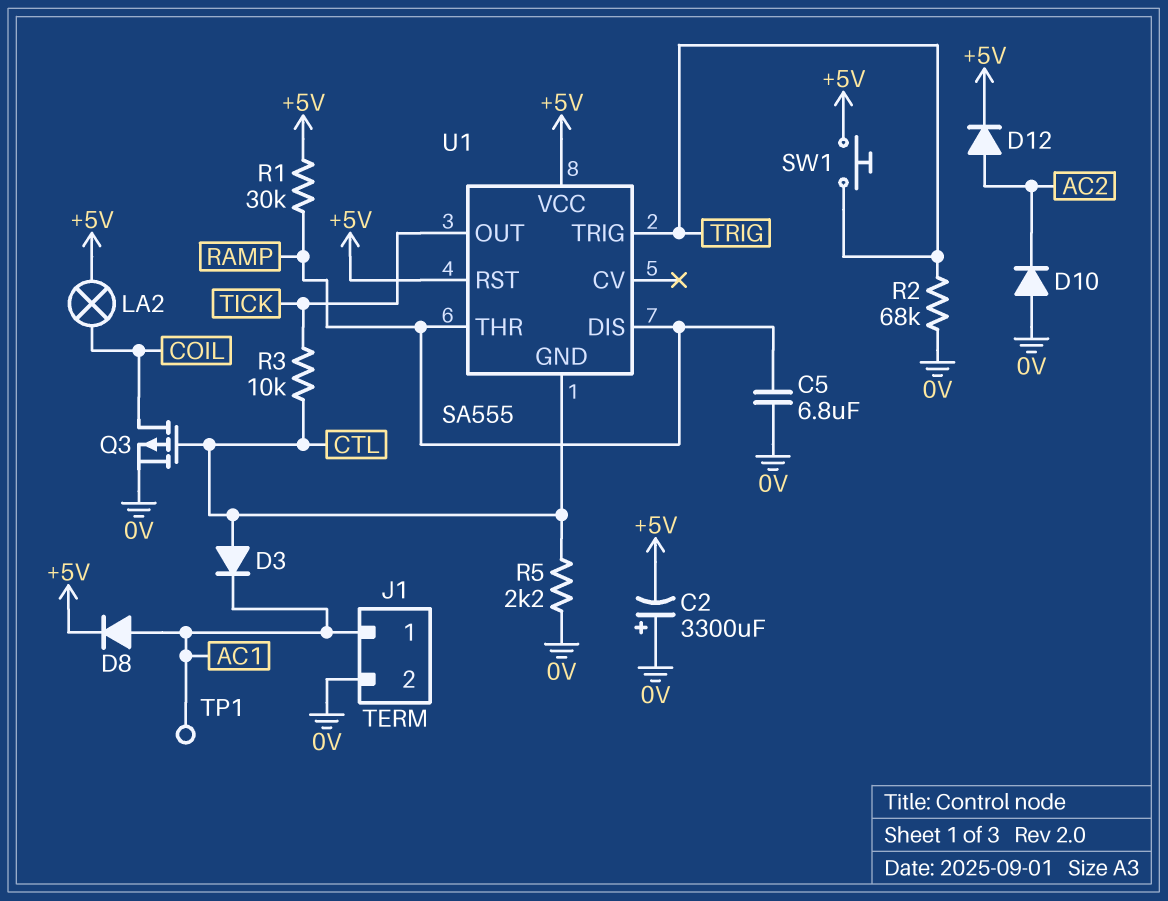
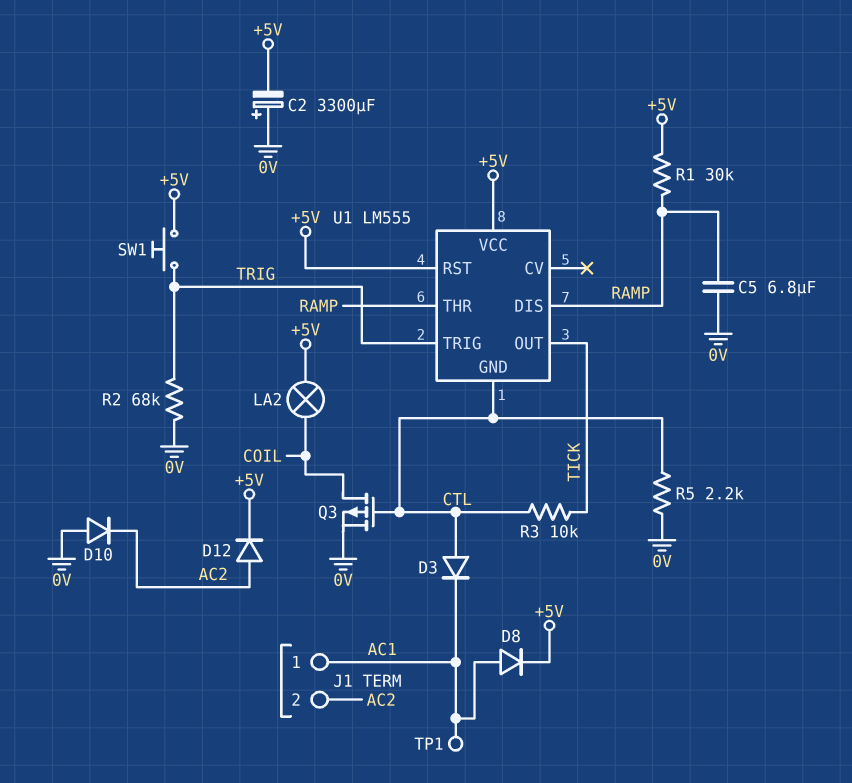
J1 pin 2: 0V -> AC2
U1: SA555 -> LM555

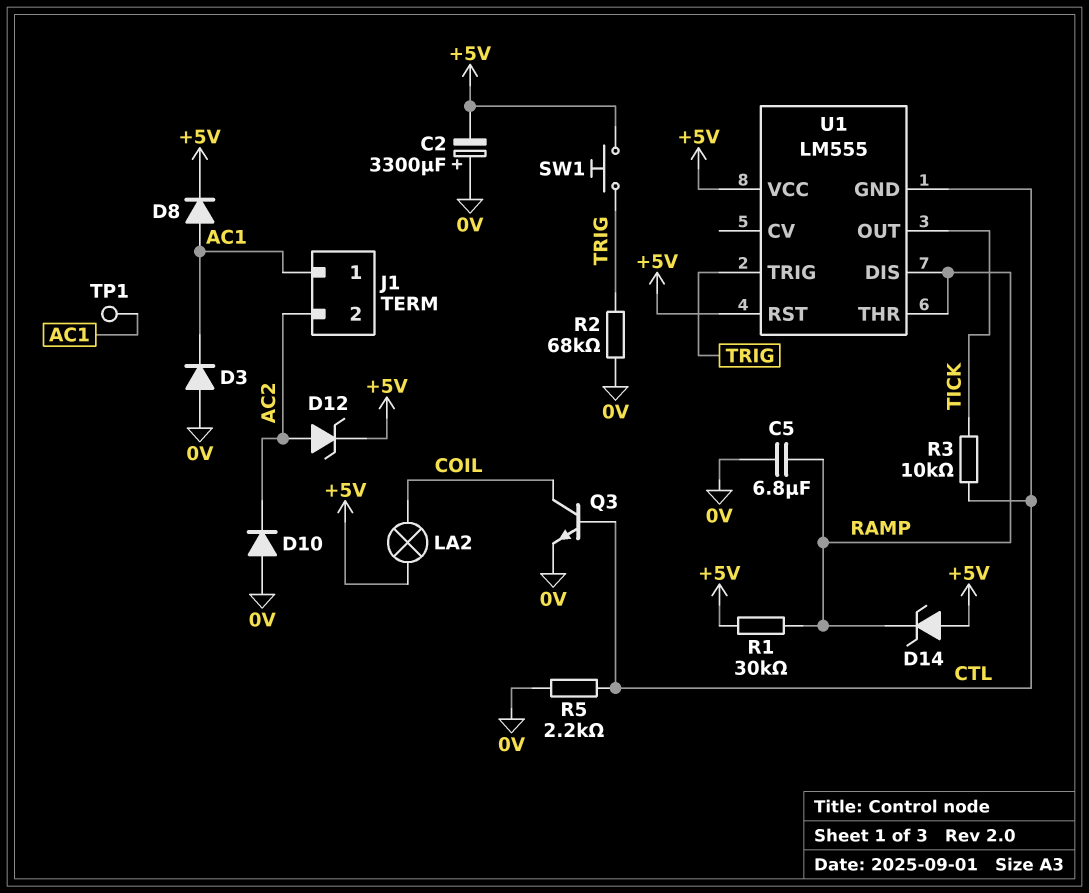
D3: diode (A CTL, K AC1) -> diode (A 0V, K AC1)
D12: diode (A AC2, K +5V) -> zener (A AC2, K +5V)
D14: none -> zener (A +5V, K RAMP)
Q3: PMOS (G CTL, D COIL, S 0V) -> NPN (B CTL, C COIL, E 0V)

